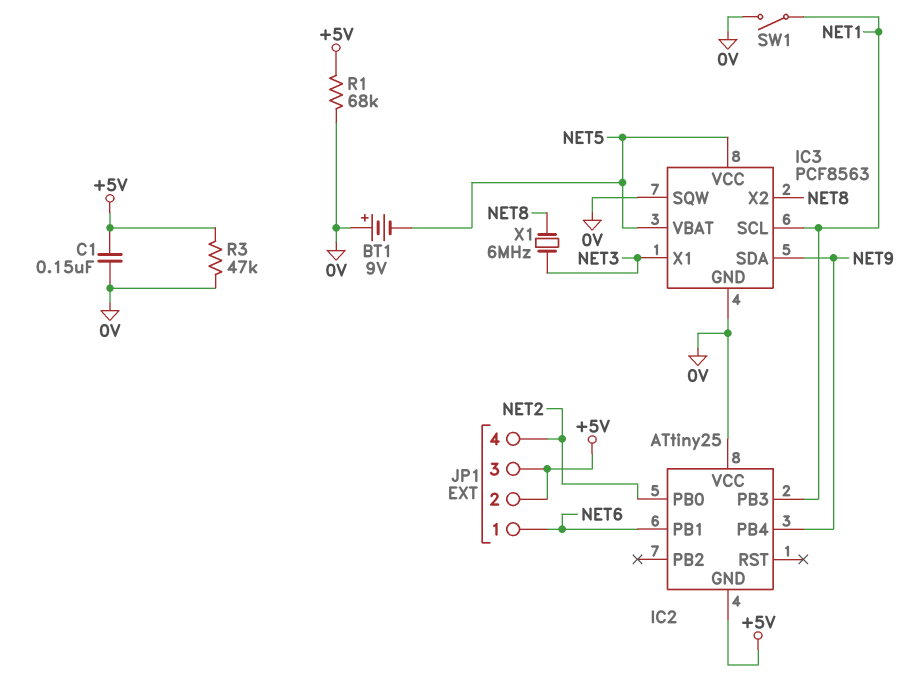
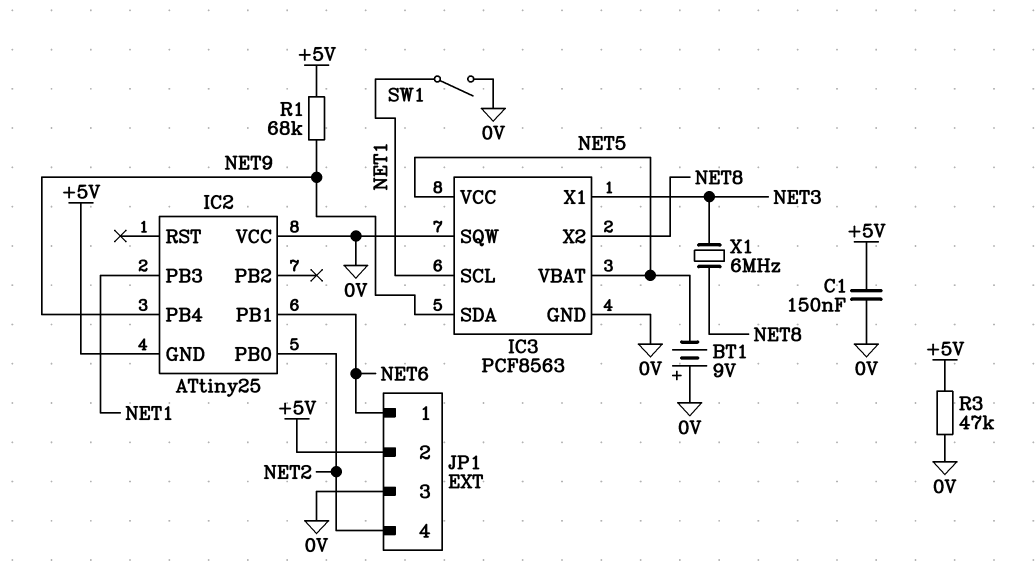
JP1 pin 3: +5V -> 0V
R1: 68k (+5V, 0V) -> 68k (+5V, NET9)

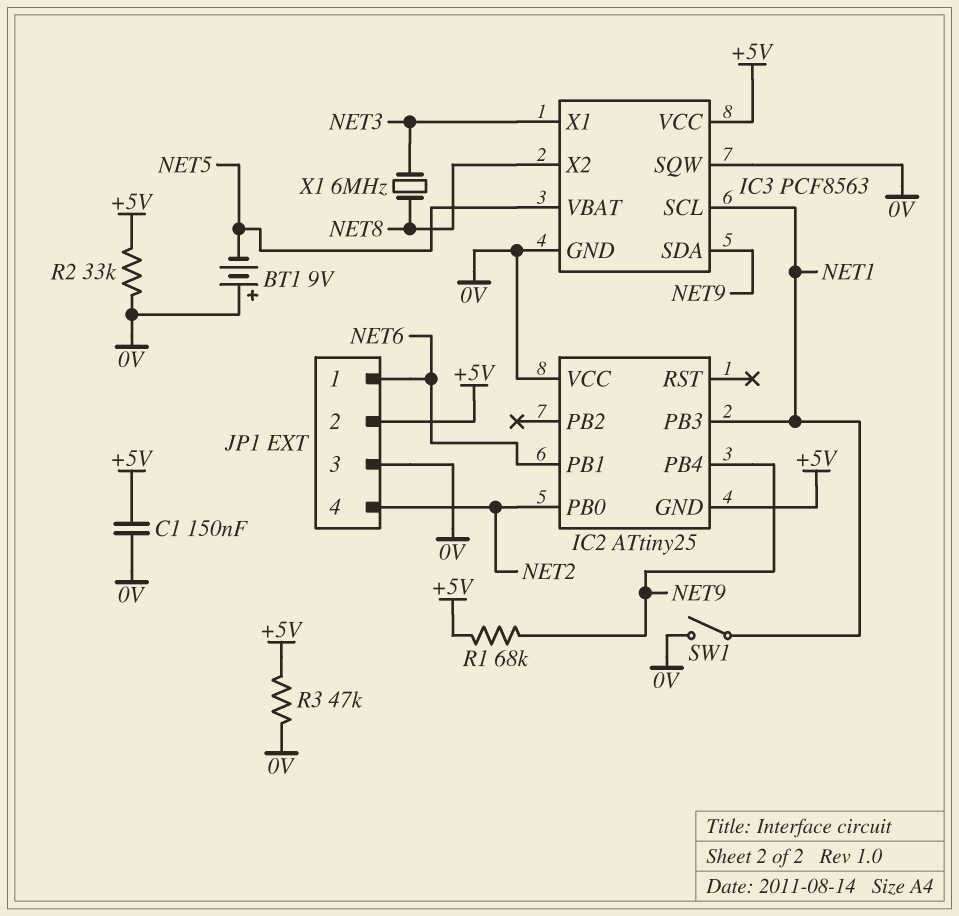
IC3 pin VCC: NET5 -> +5V
R2: none -> 33k (+5V, 0V)

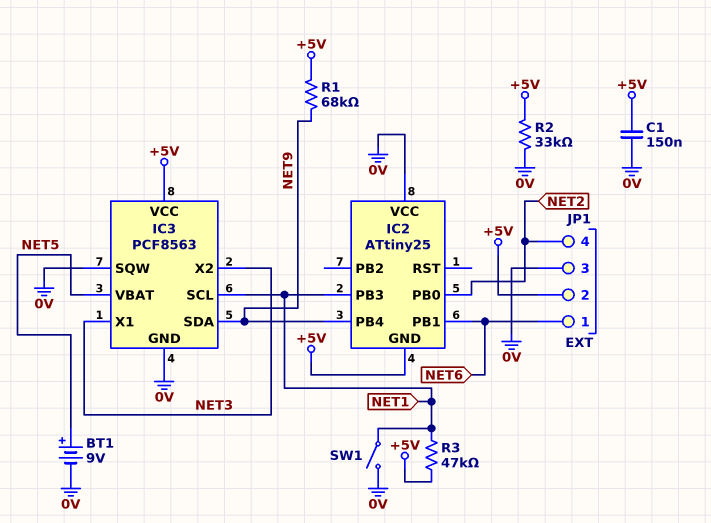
BT1: 9V (plus 0V, minus NET5) -> 9V (plus NET5, minus 0V)
IC3 pin X2: NET8 -> NET3
R3: 47k (+5V, 0V) -> 47k (+5V, NET1)
X1: 6MHz (NET3, NET8) -> none

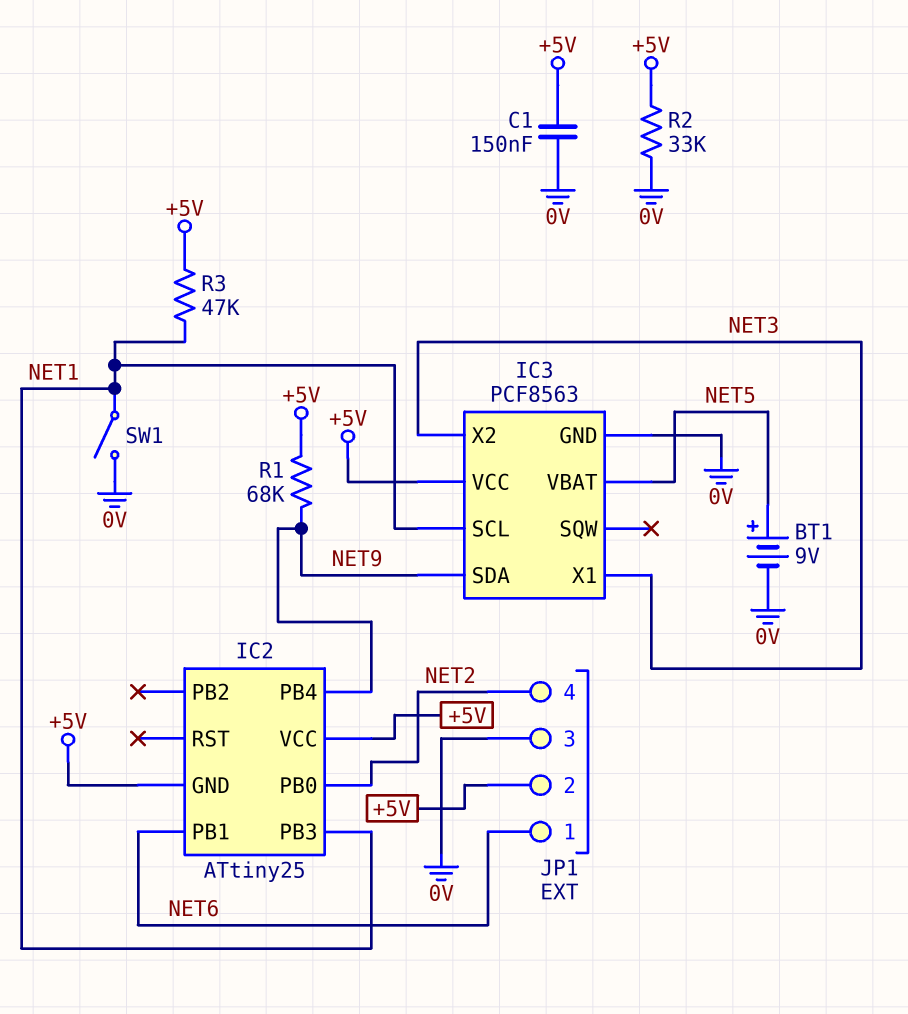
IC2 pin VCC: 0V -> +5V
IC3 pin SQW: 0V -> none

